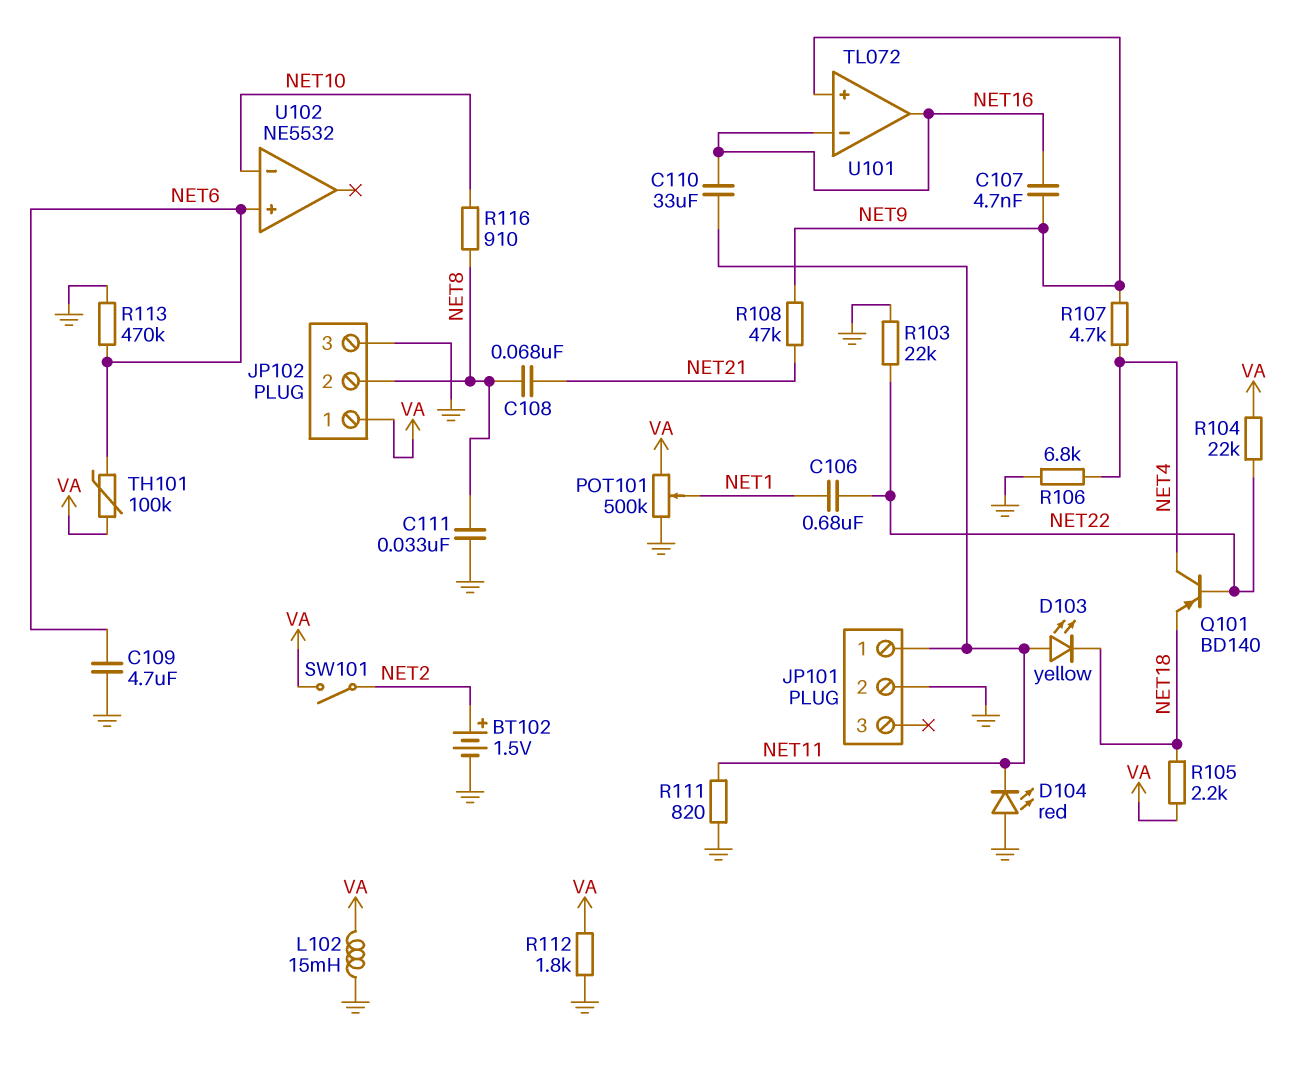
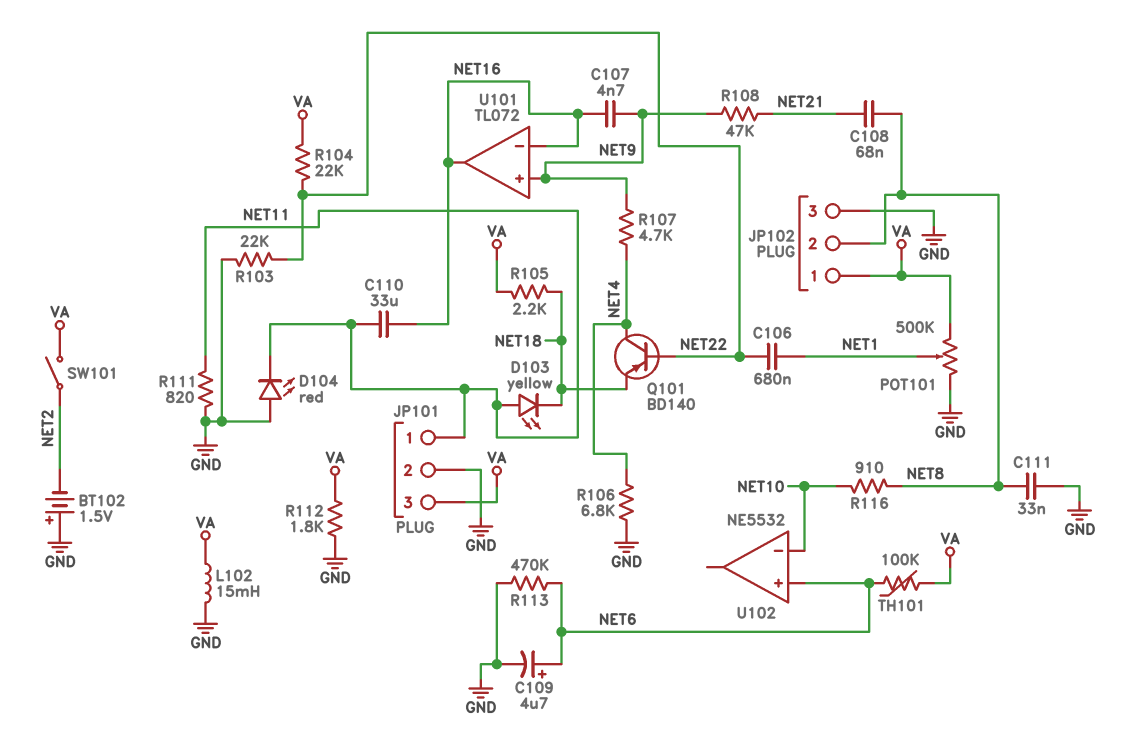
BT102: 1.5V (plus NET2, minus GND) -> 1.5V (plus GND, minus NET2)
C109: 4.7uF (GND, NET6) -> 4.7uF (plus NET6, minus GND)
JP101 pin 3: none -> VA

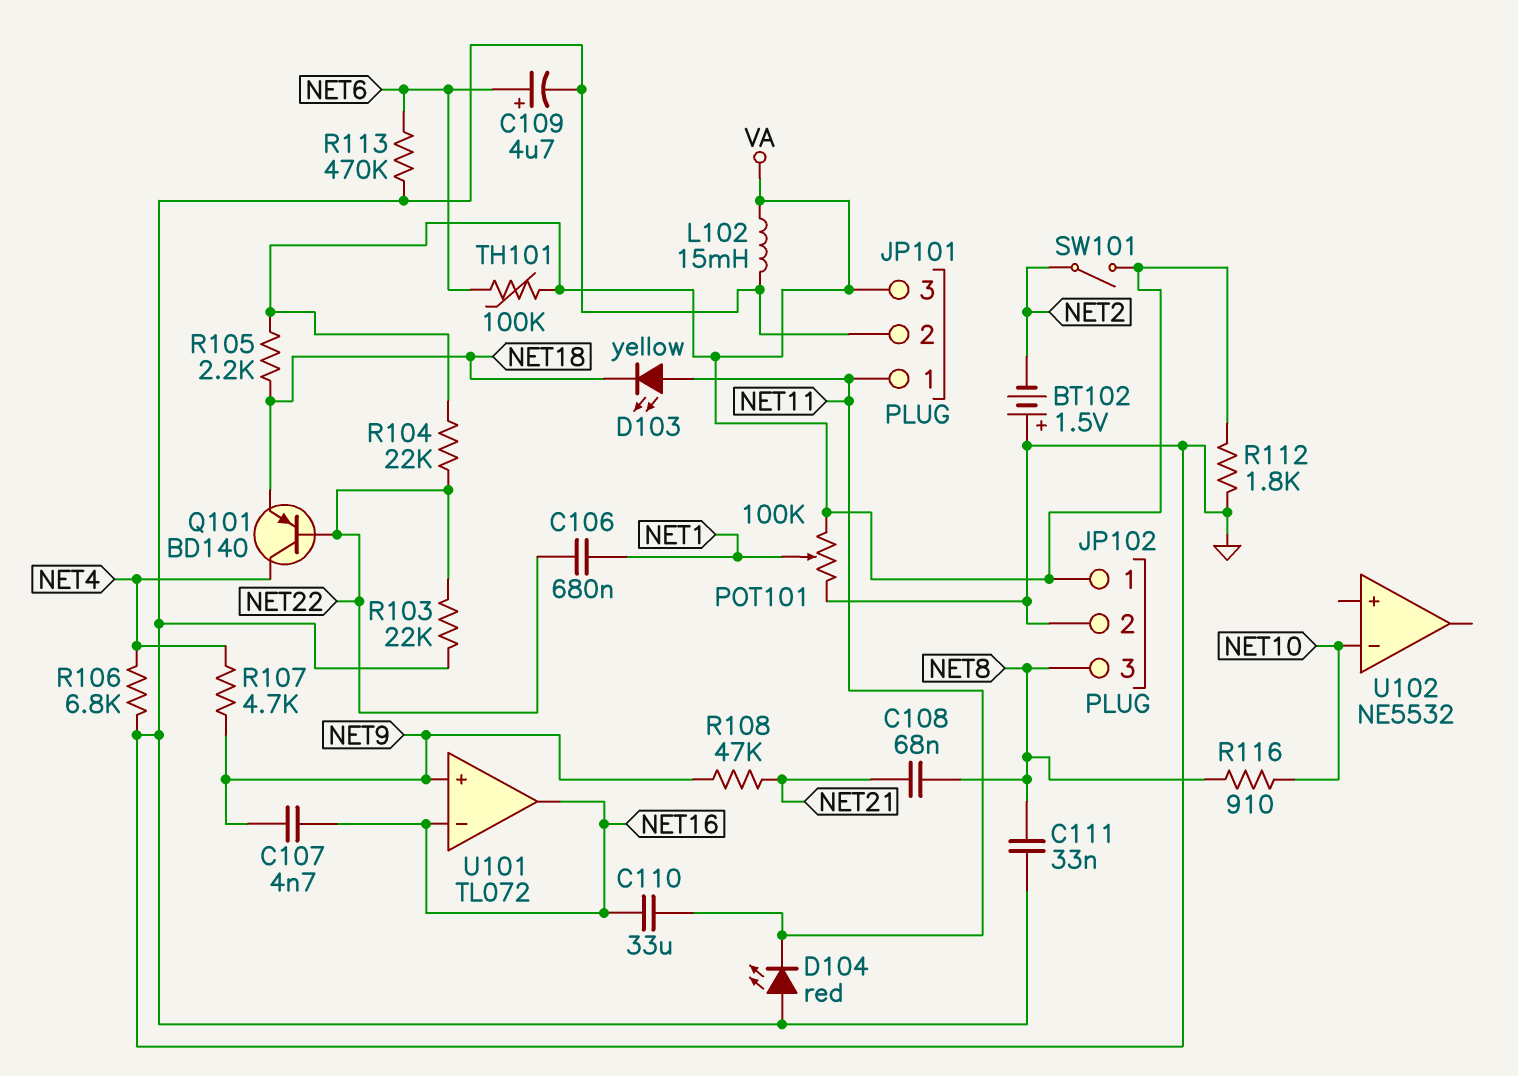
JP102 pin 2: NET8 -> GND
JP102 pin 3: GND -> NET8
POT101: 500k (GND, VA, wiper NET1) -> 100k (GND, VA, wiper NET1)
R111: 820 (GND, NET11) -> none
U102 pin in+: NET6 -> none

